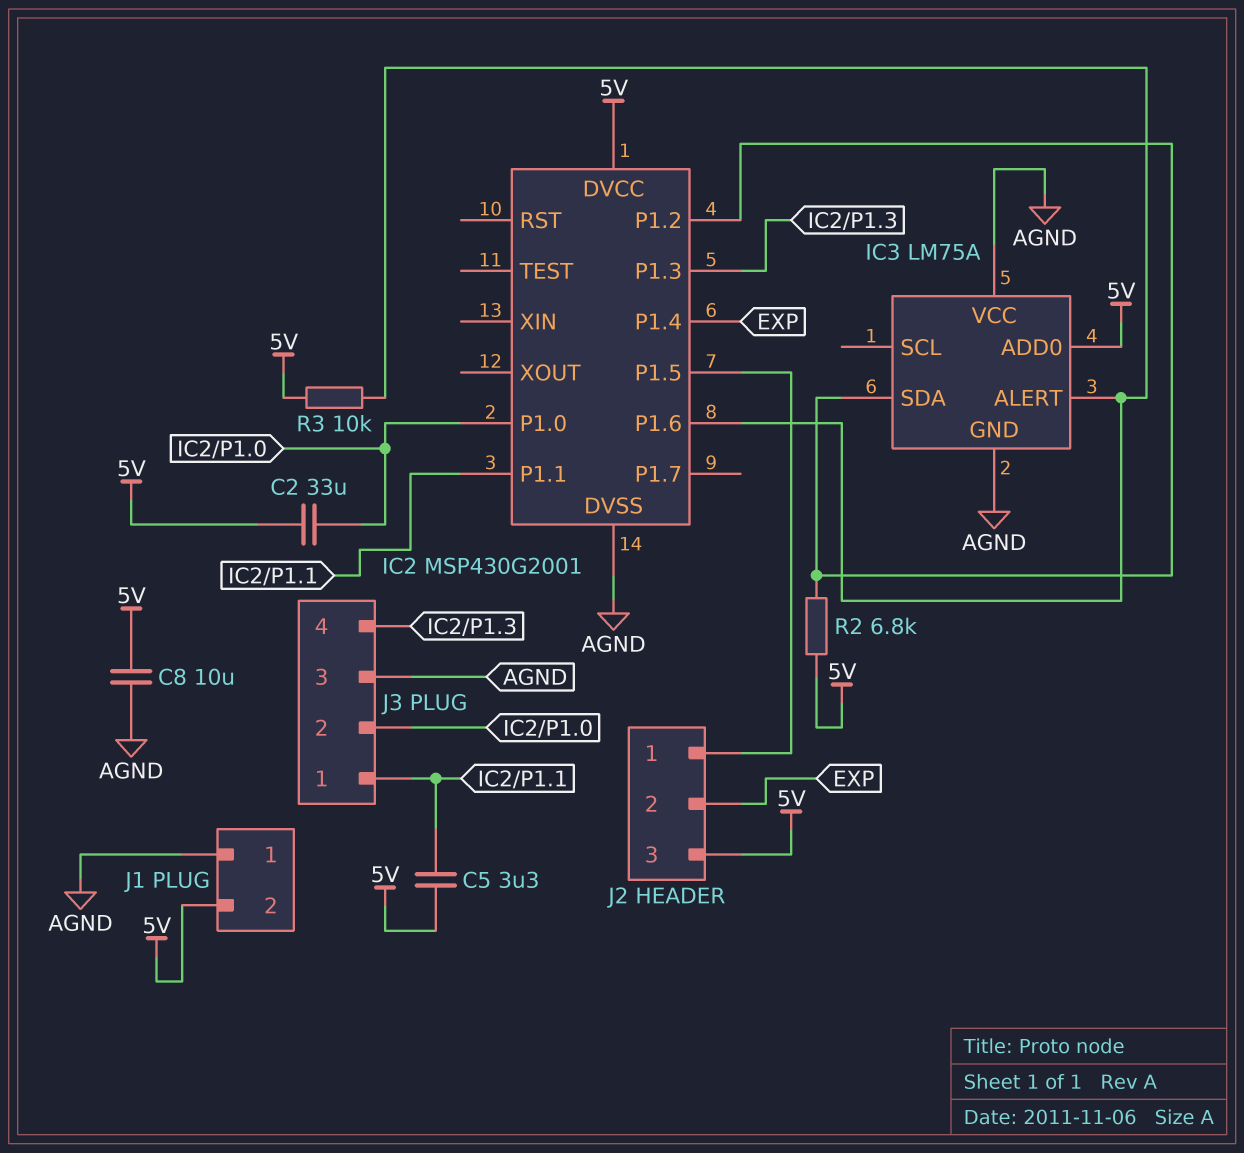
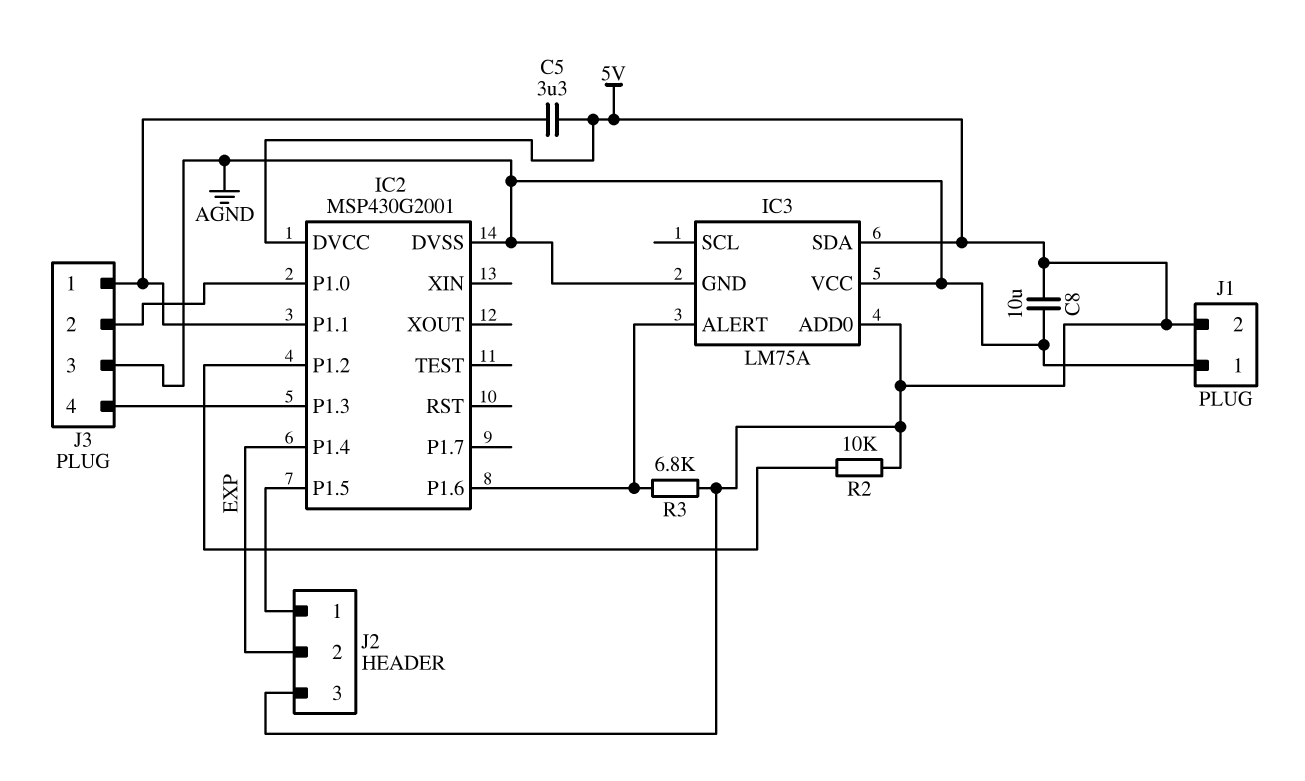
C2: 33uF (5V, IC2/P1.0) -> none
IC3 pin SDA: IC2/P1.2 -> 5V
R2: 6.8k (5V, IC2/P1.2) -> 10k (5V, IC2/P1.2)
R3: 10k (5V, IC2/P1.6) -> 6.8k (5V, IC2/P1.6)

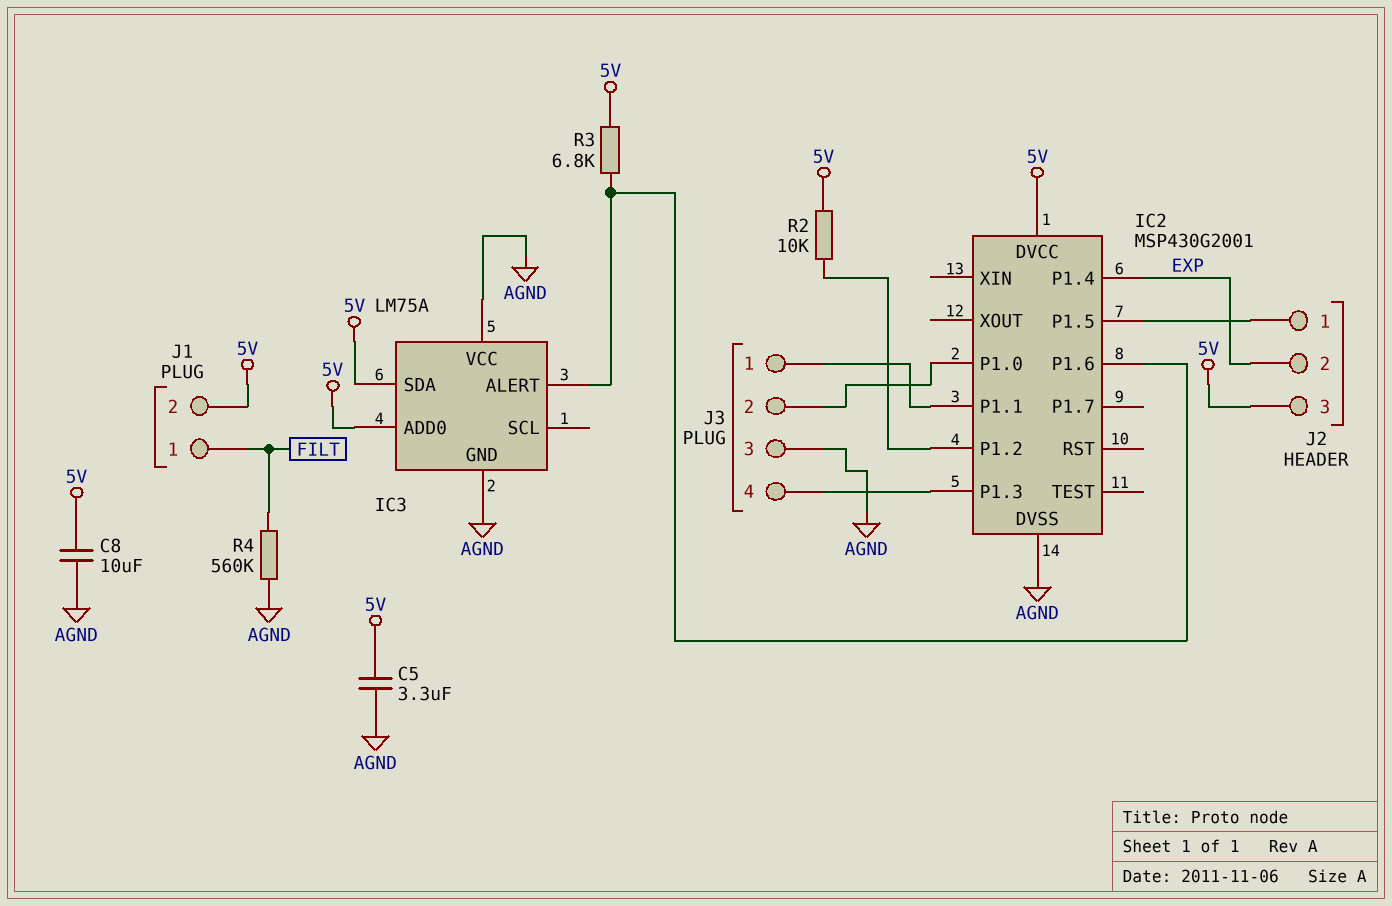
C5: 3.3uF (5V, IC2/P1.1) -> 3.3uF (5V, AGND)
J1 pin 1: AGND -> FILT
R4: none -> 560k (AGND, FILT)

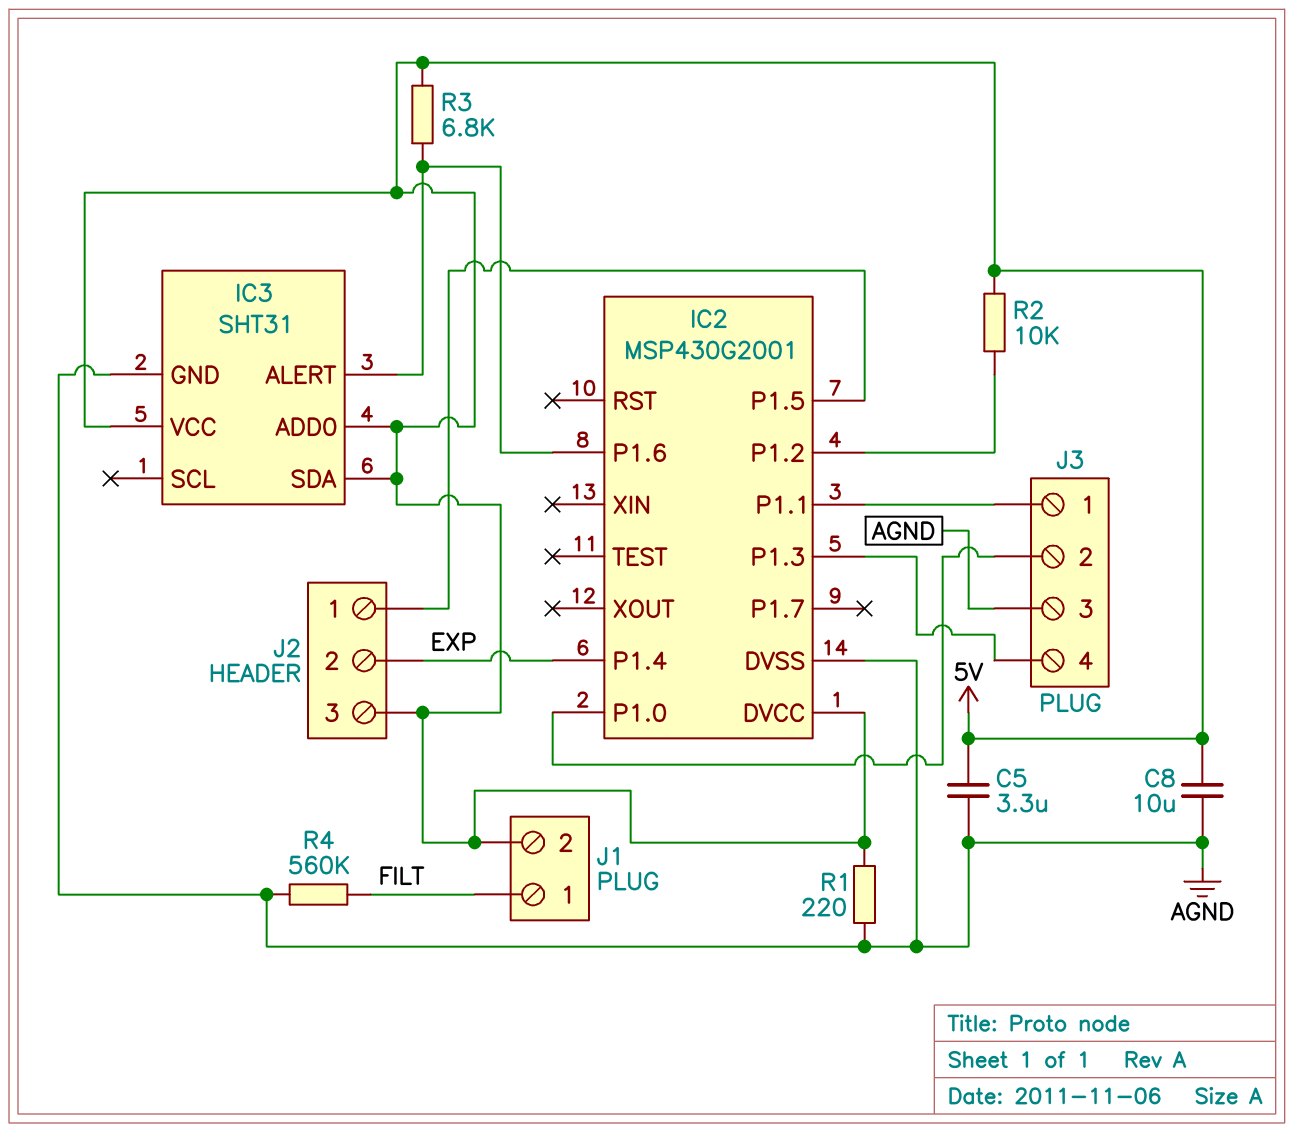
IC3: LM75A -> SHT31
IC3 pin VCC: AGND -> 5V
R1: none -> 220 (5V, AGND)

